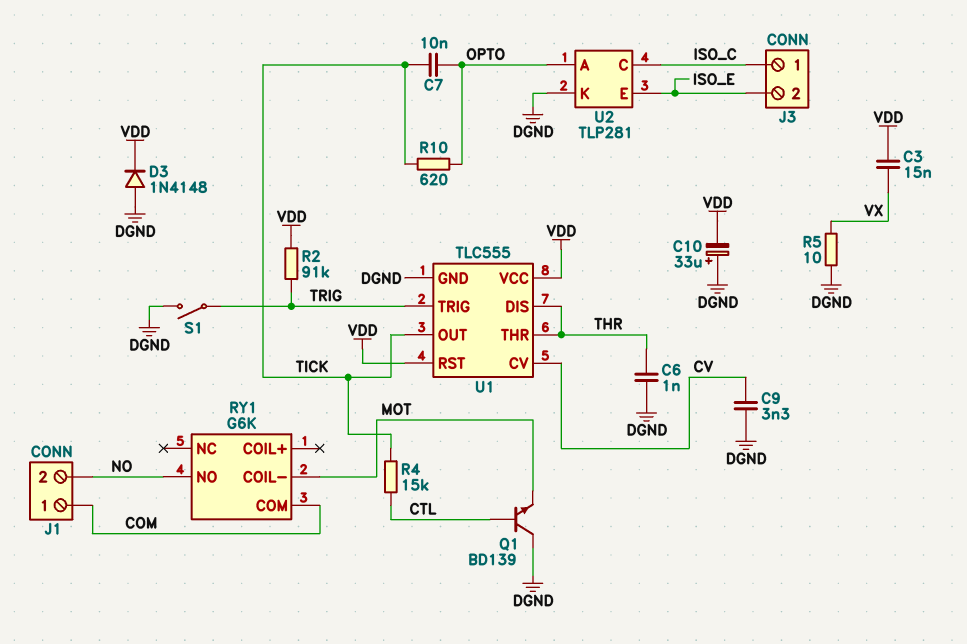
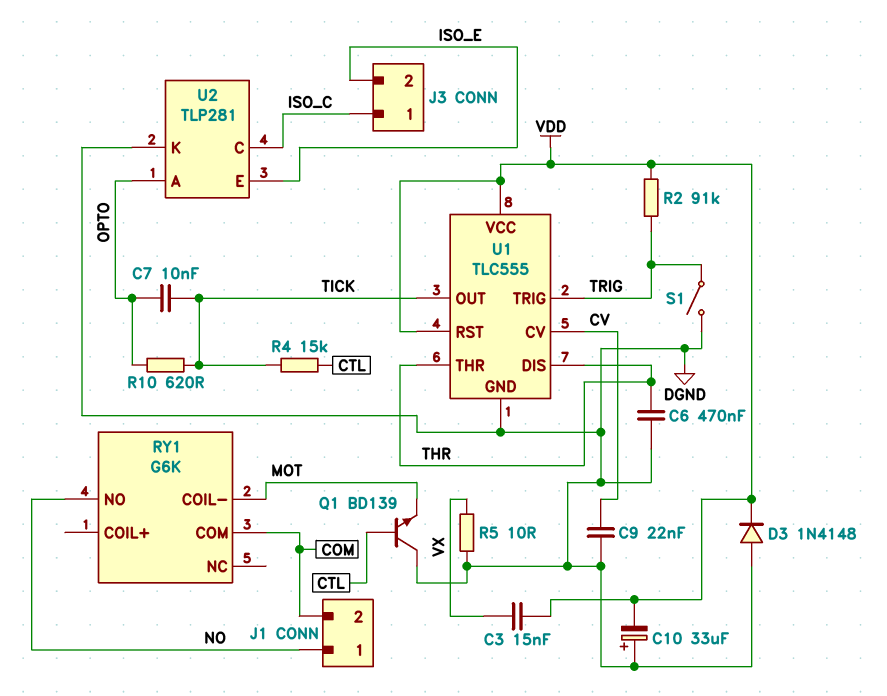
C6: 1nF (DGND, THR) -> 470nF (DGND, THR)
C9: 3.3nF (CV, DGND) -> 22nF (CV, DGND)
J1 pin 1: COM -> NO
J1 pin 2: NO -> COM

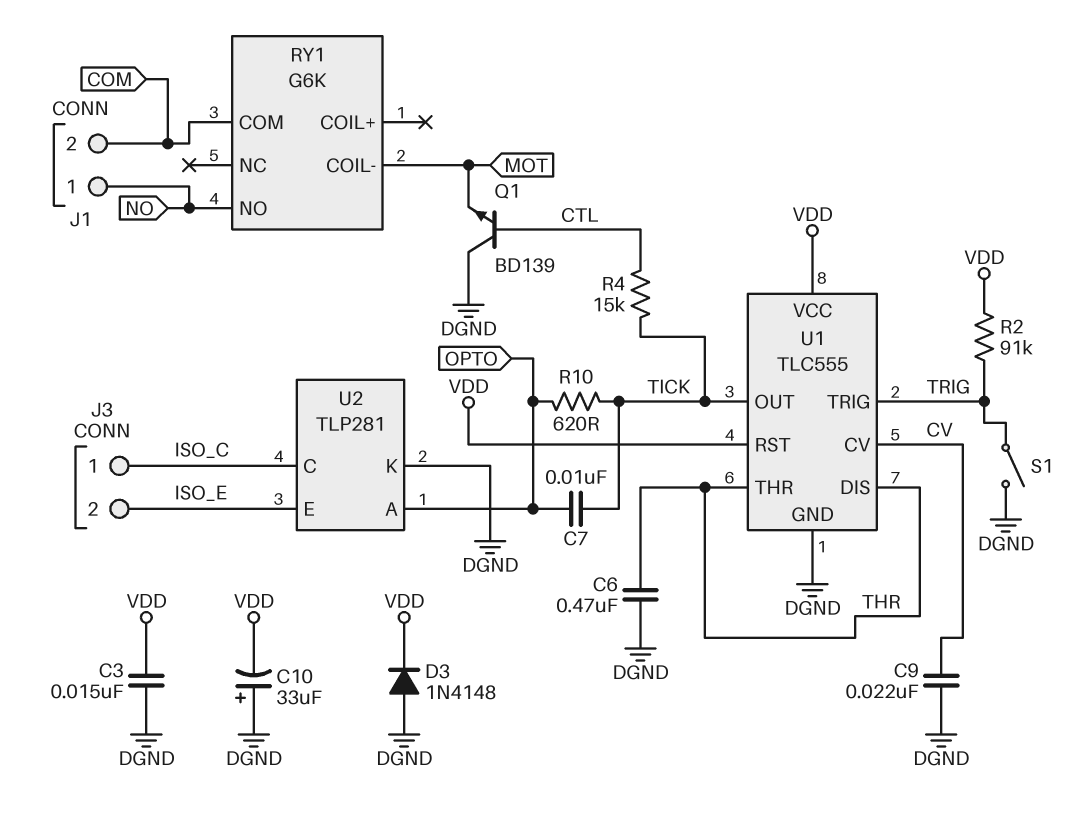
C3: 15nF (VDD, VX) -> 15nF (DGND, VDD)
R5: 10 (DGND, VX) -> none

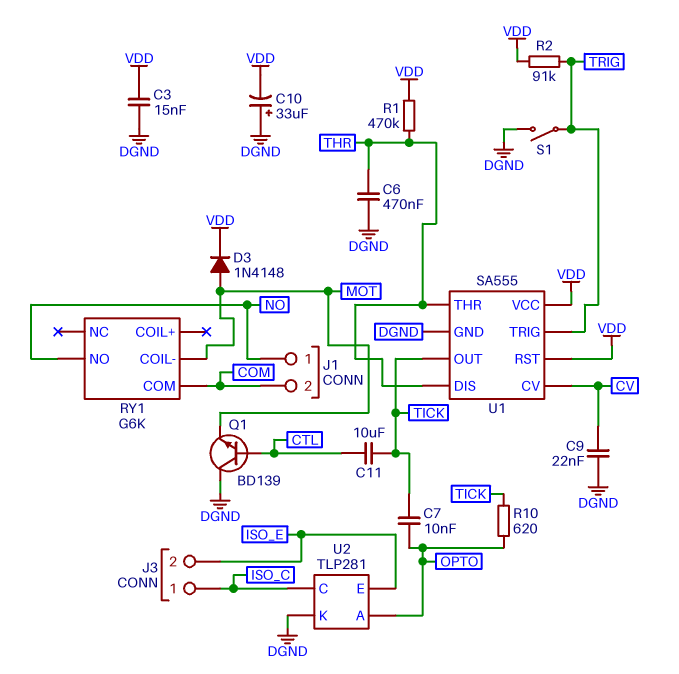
C11: none -> 10uF (CTL, TICK)
D3: diode 1N4148 (A DGND, K VDD) -> diode 1N4148 (A MOT, K VDD)
R1: none -> 470k (THR, VDD)
R4: 15k (CTL, TICK) -> none
U1: TLC555 -> SA555

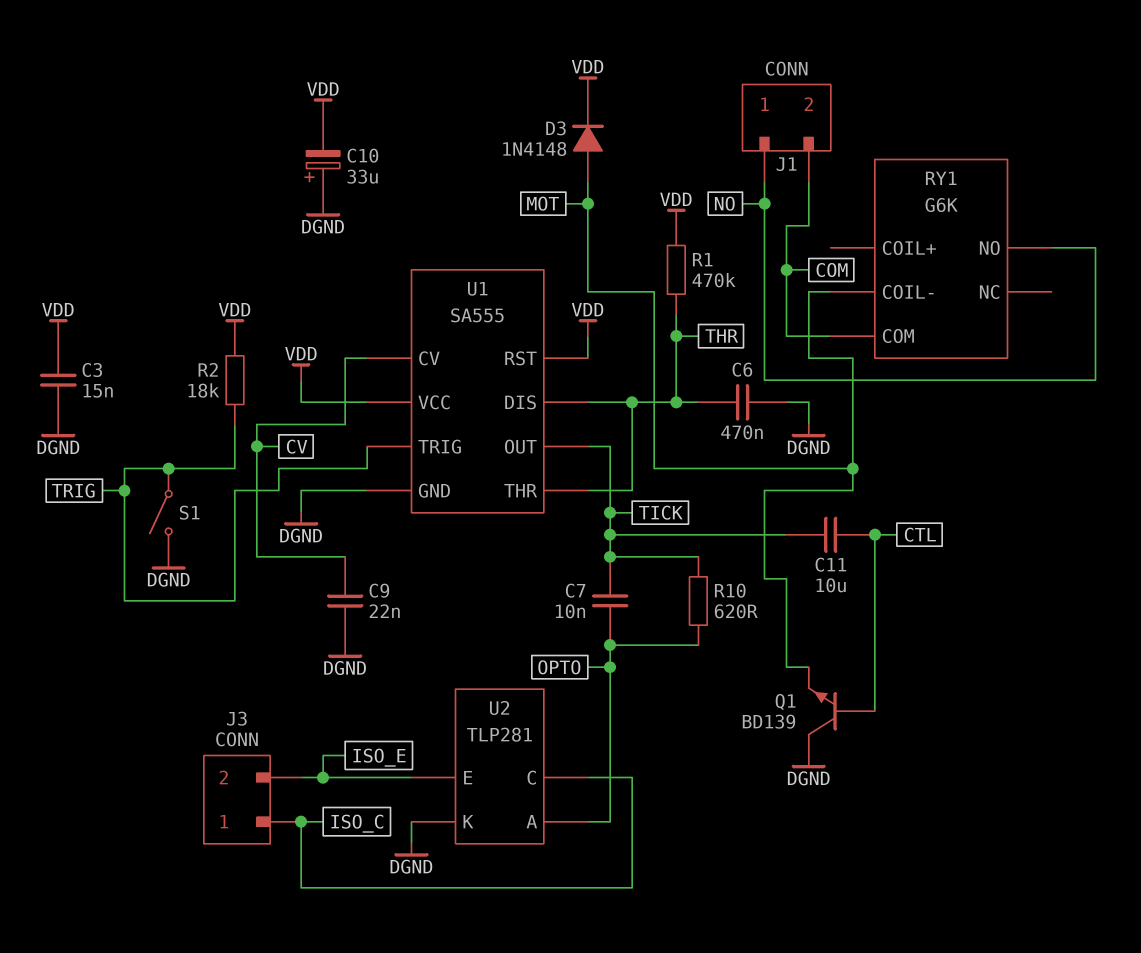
R2: 91k (TRIG, VDD) -> 18k (TRIG, VDD)

